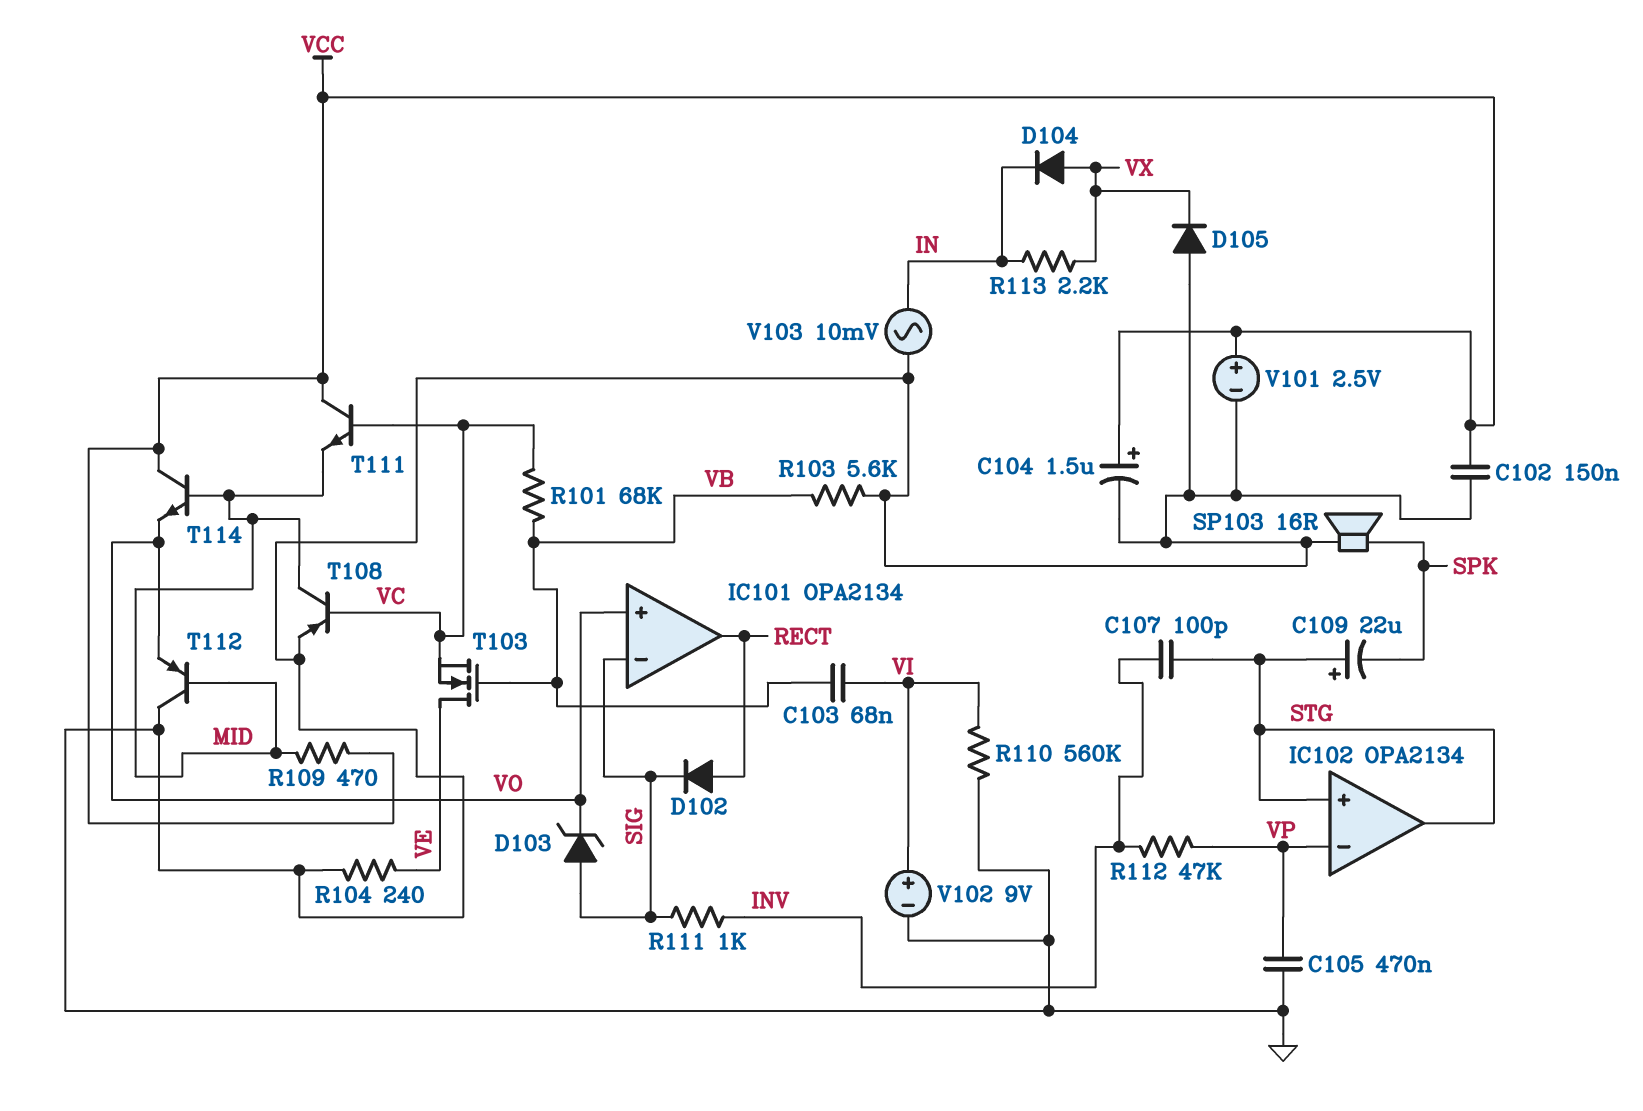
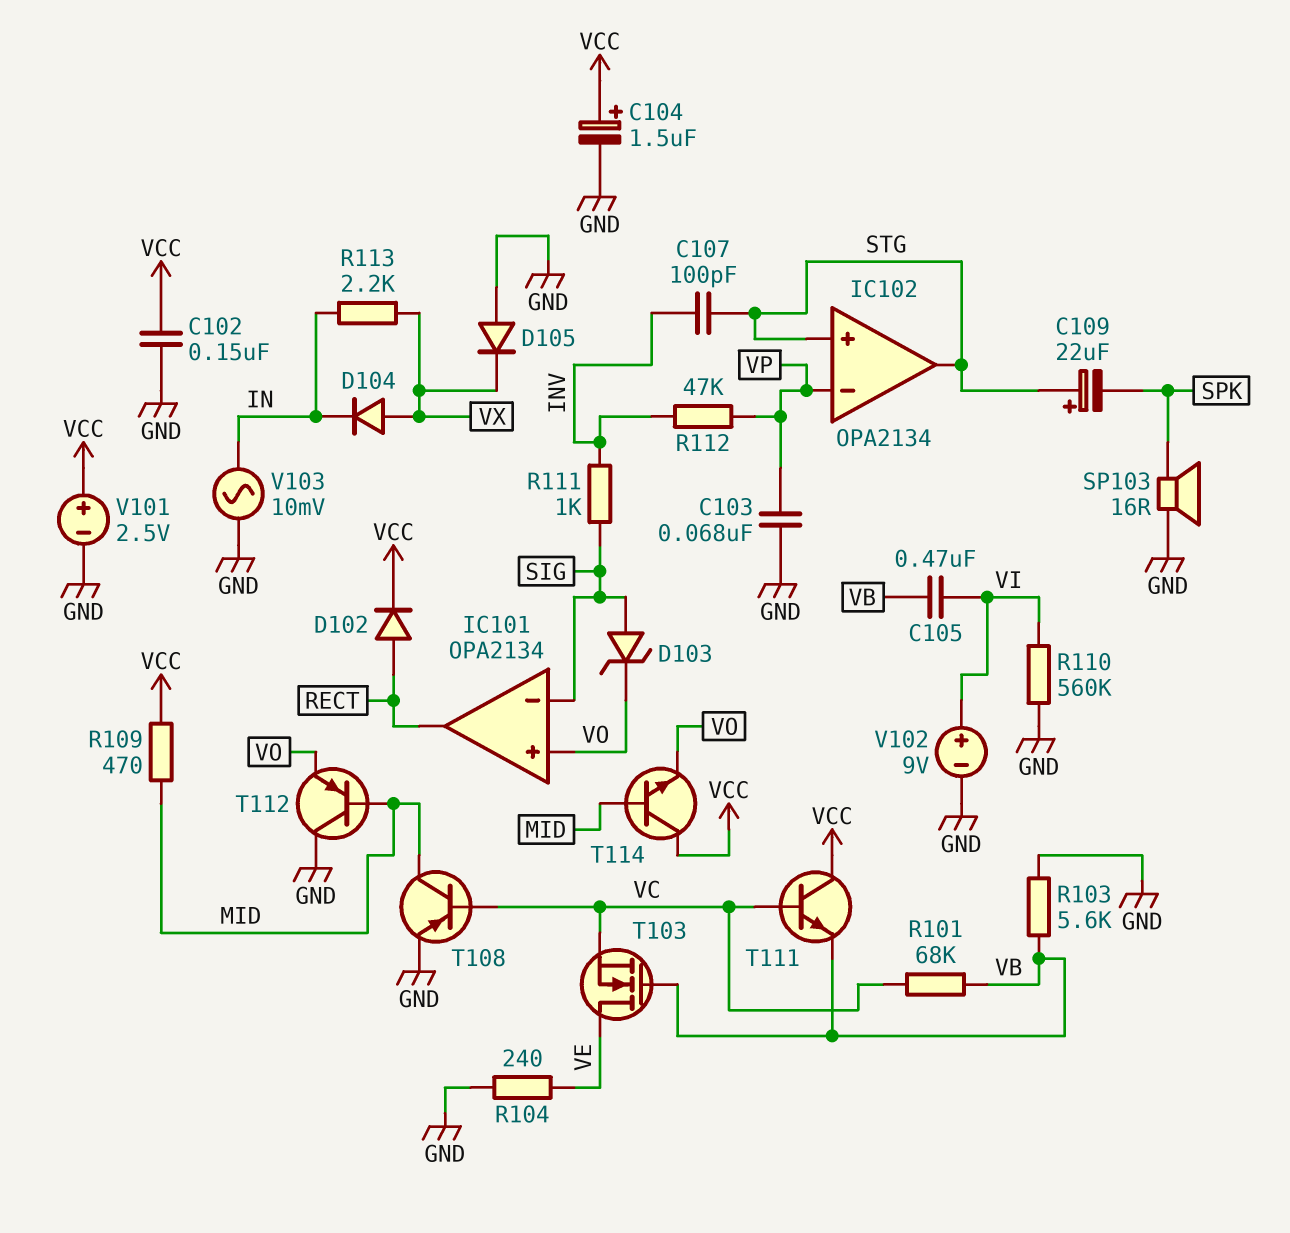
C103: 68nF (VB, VI) -> 68nF (GND, VP)
C105: 470nF (GND, VP) -> 470nF (VB, VI)
D102: diode (A RECT, K SIG) -> diode (A RECT, K VCC)
T111: NPN (B VC, C VCC, E MID) -> NPN (B VC, C VCC, E VB)

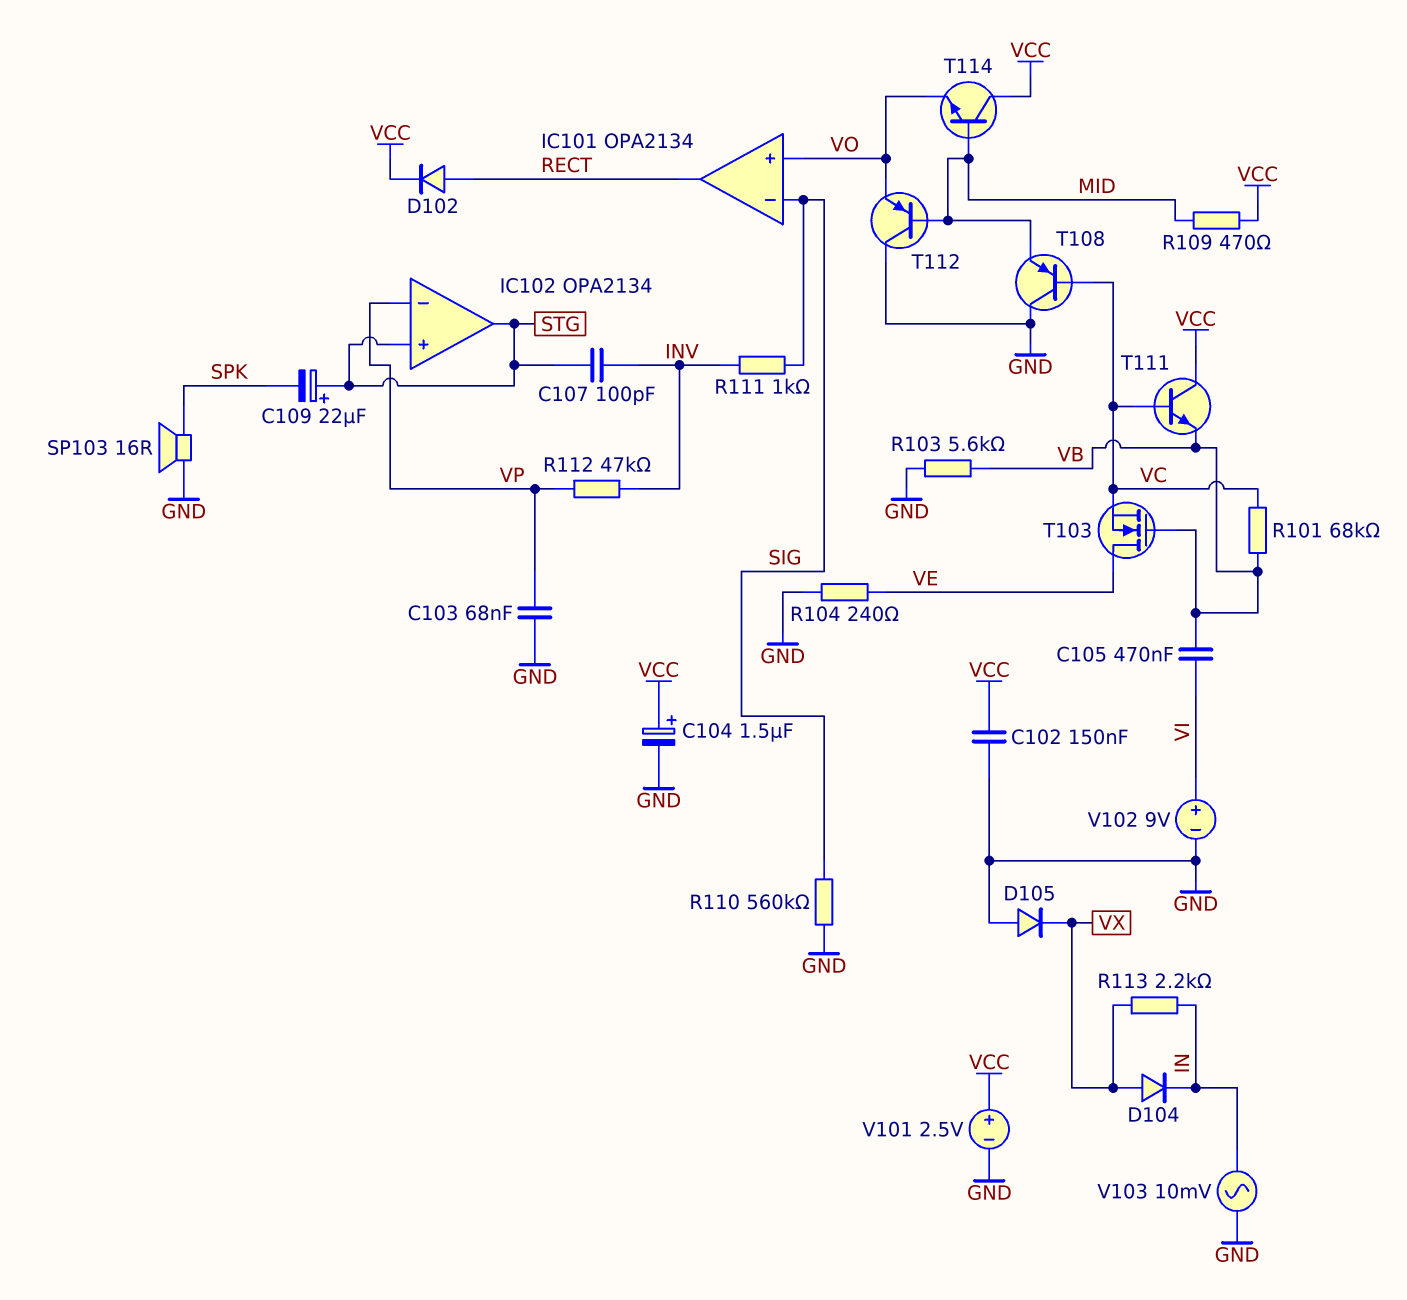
D103: zener (A SIG, K VO) -> none
R110: 560k (GND, VI) -> 560k (GND, SIG)
T108: PNP (B VC, C MID, E GND) -> PNP (B VC, C GND, E MID)

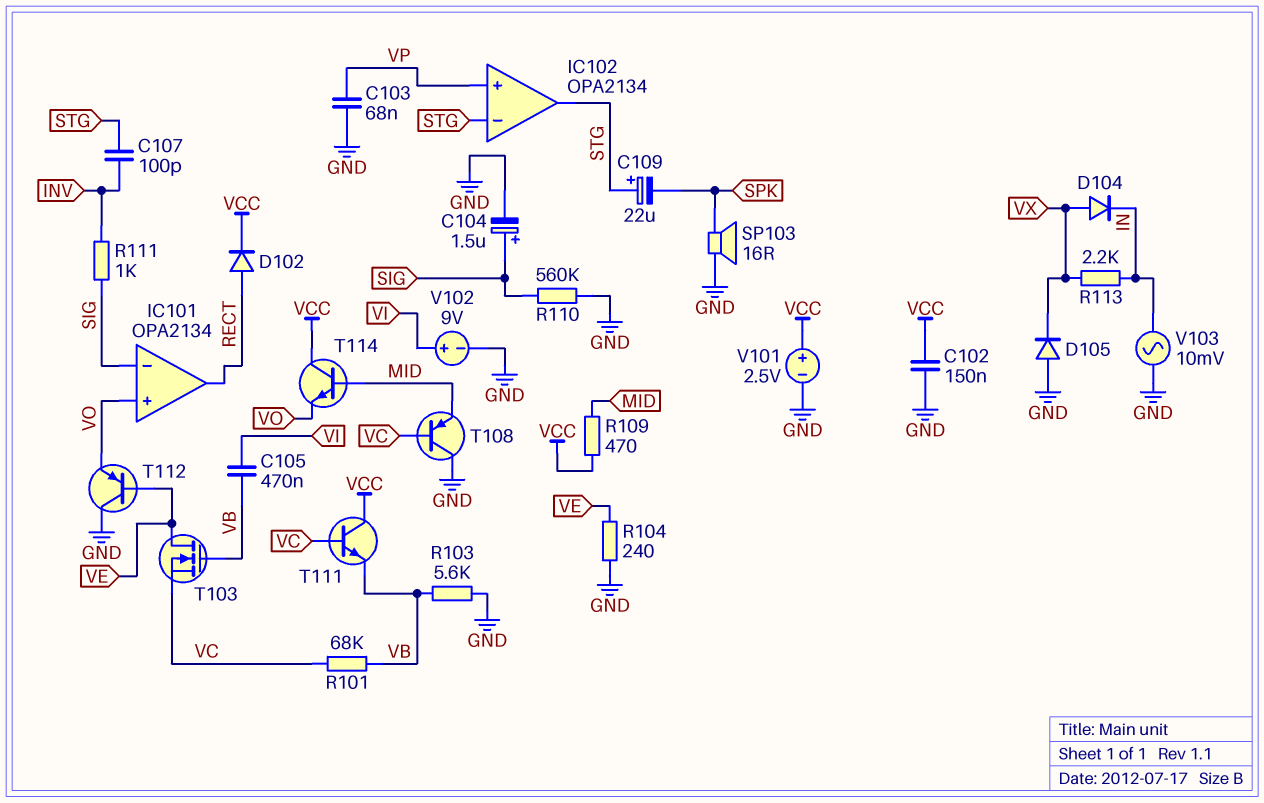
C104: 1.5uF (plus VCC, minus GND) -> 1.5uF (plus SIG, minus GND)
IC102 pin in+: STG -> VP
IC102 pin in-: VP -> STG
R112: 47k (INV, VP) -> none
T112: PNP (B MID, C GND, E VO) -> PNP (B VE, C GND, E VO)

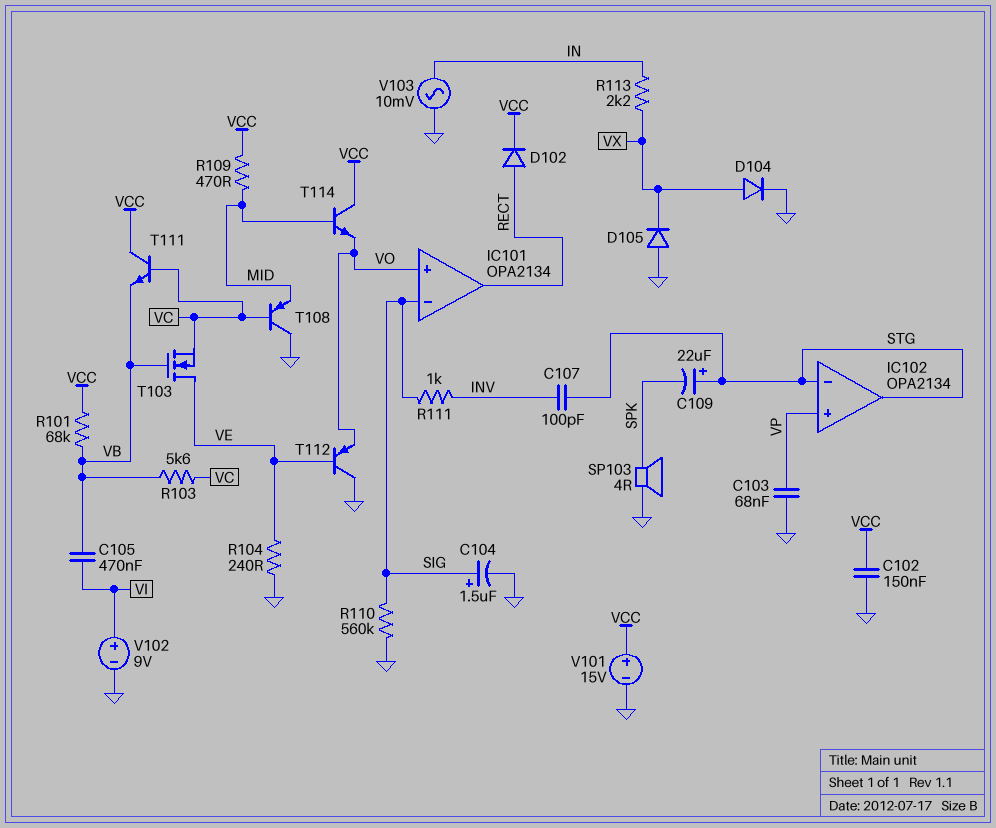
D104: diode (A VX, K IN) -> diode (A VX, K GND)
R101: 68k (VB, VC) -> 68k (VB, VCC)
R103: 5.6k (GND, VB) -> 5.6k (VB, VC)
SP103: speaker 16R (GND, SPK) -> speaker 4R (GND, SPK)
V101: 2.5V (plus VCC, minus GND) -> 15V (plus VCC, minus GND)

